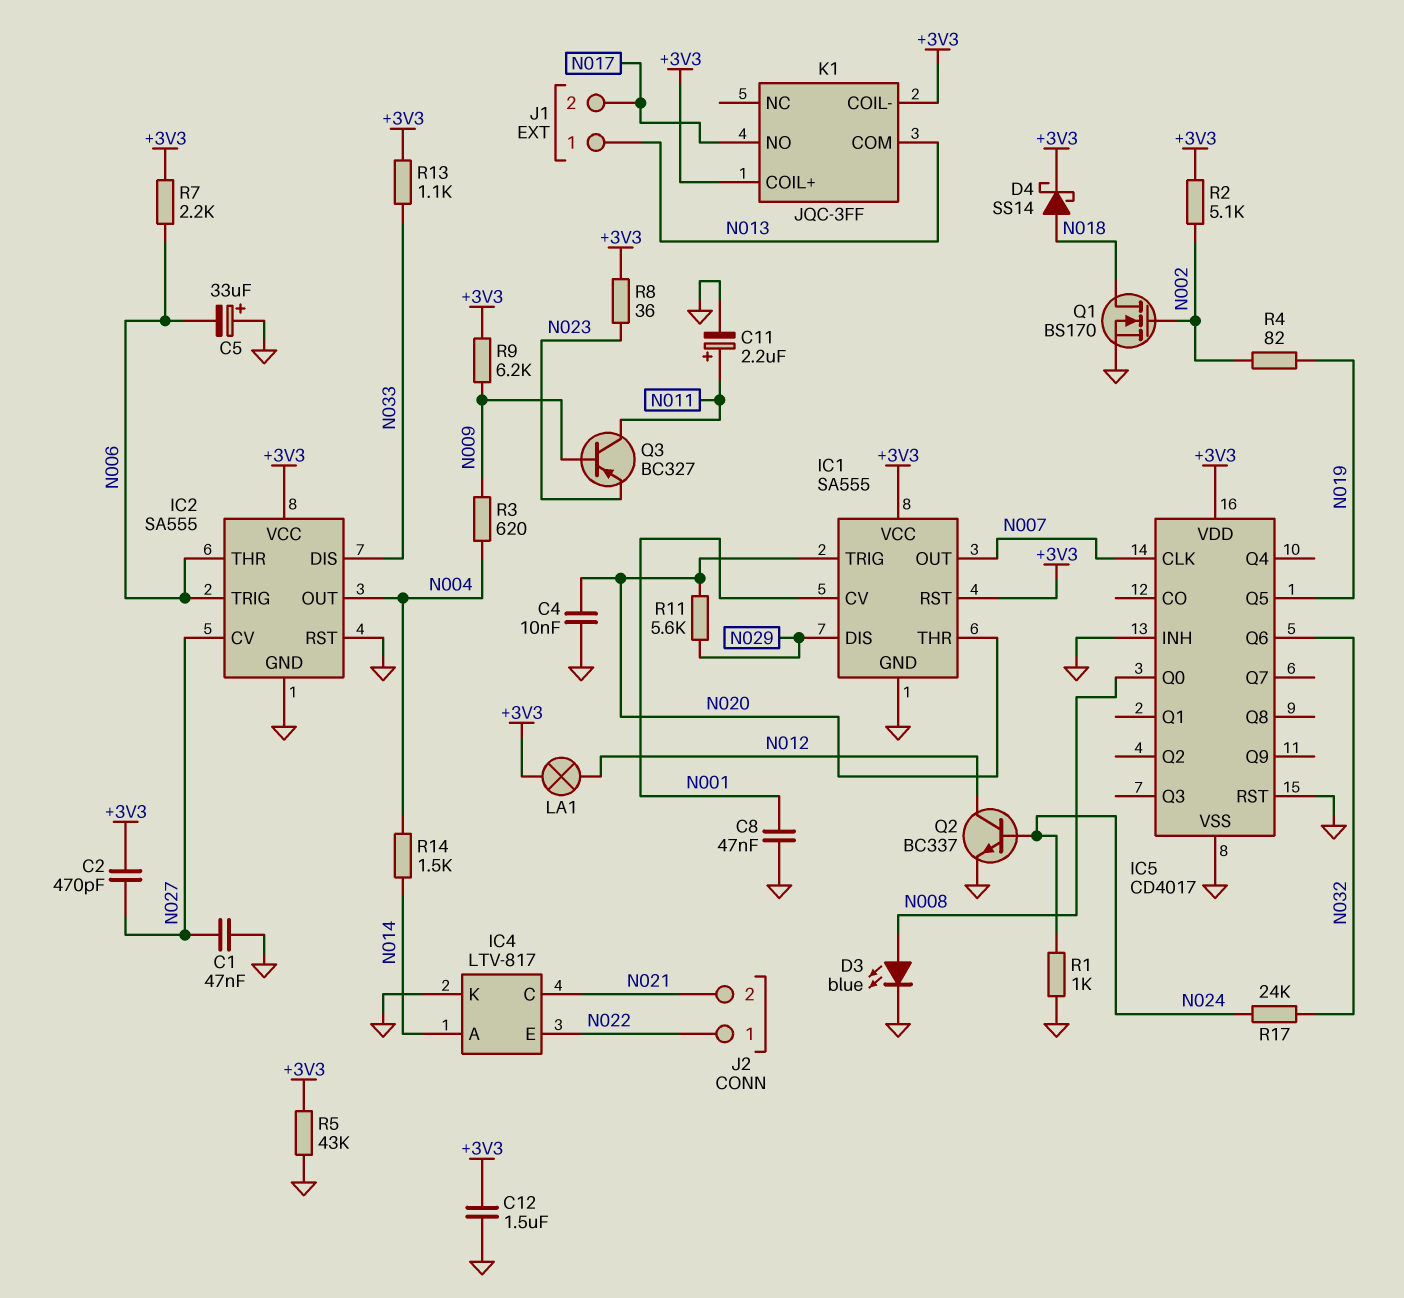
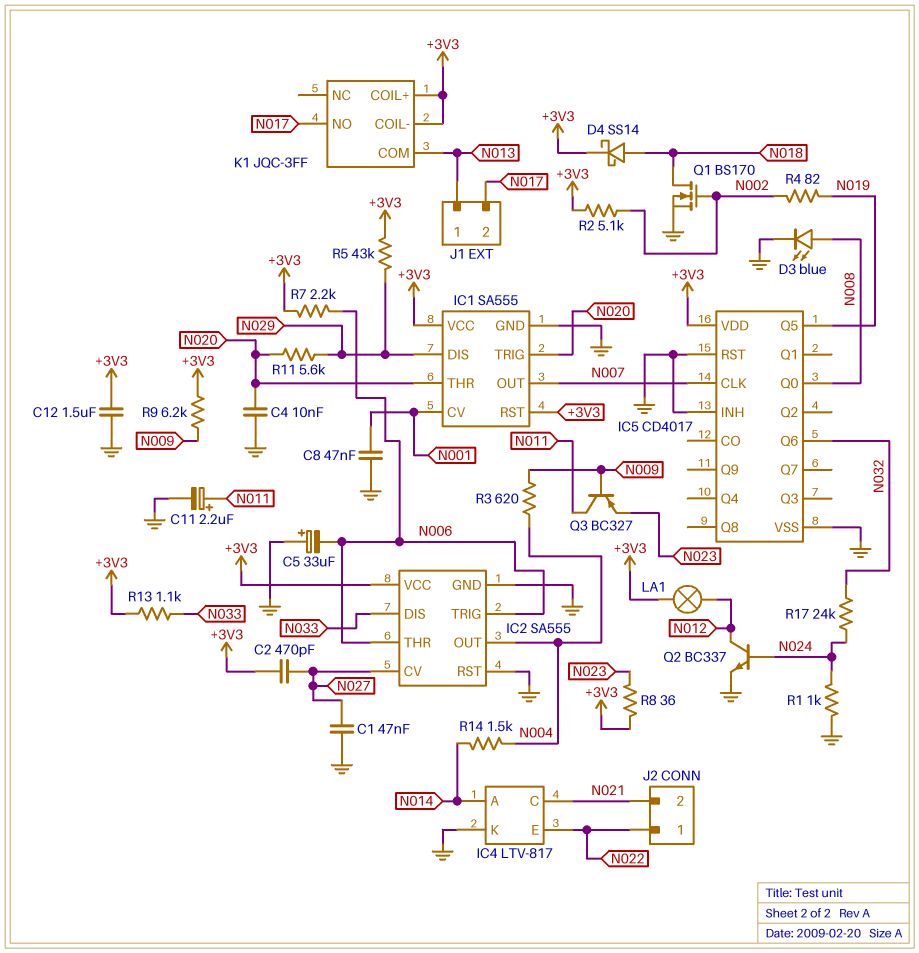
R5: 43k (+3V3, GND) -> 43k (+3V3, N029)

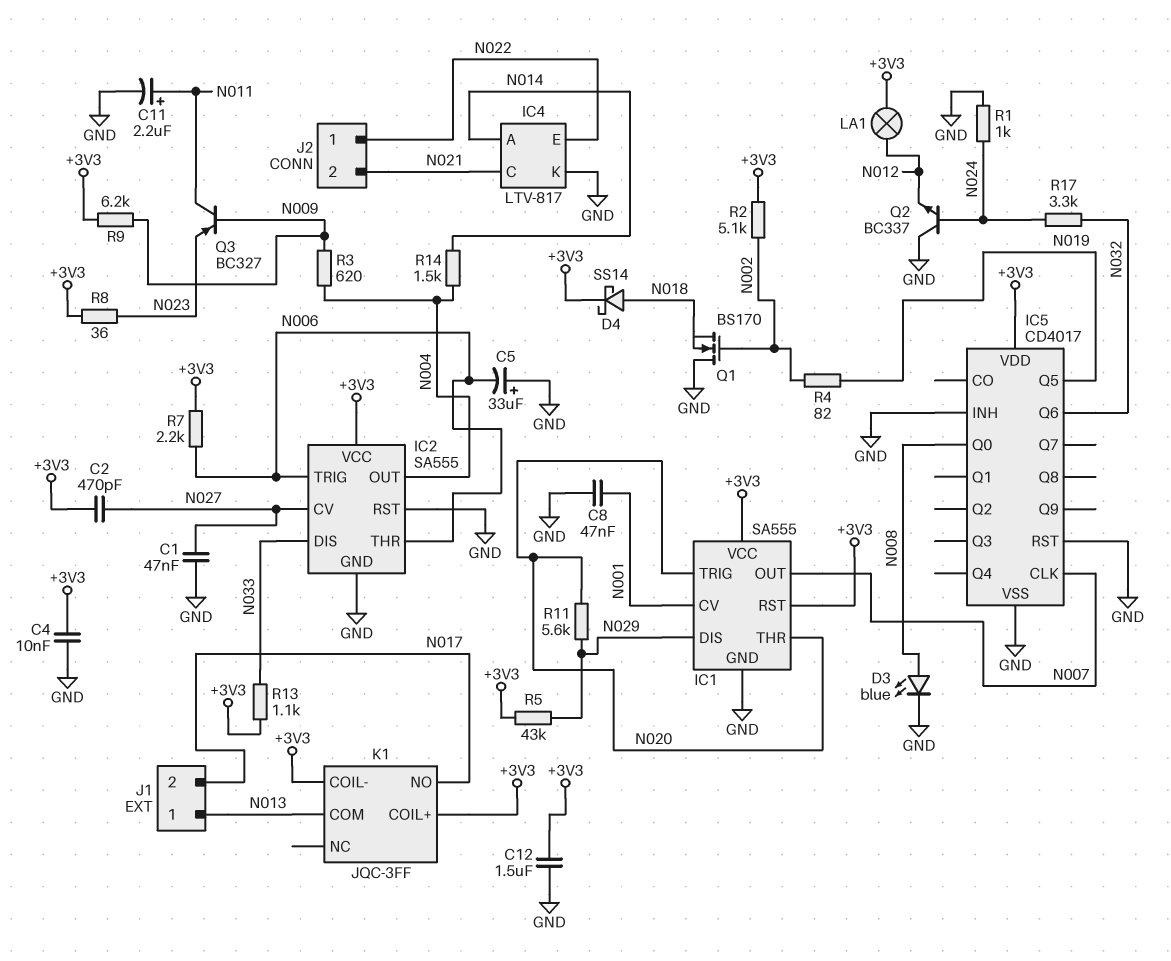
C4: 10nF (GND, N020) -> 10nF (+3V3, GND)
Q1: NMOS BS170 (G N002, D N018, S GND) -> NMOS BS170 (G N002, D GND, S N018)
Q2: NPN BC337 (B N024, C N012, E GND) -> NPN BC337 (B N024, C GND, E N012)
R17: 24k (N024, N032) -> 3.3k (N024, N032)

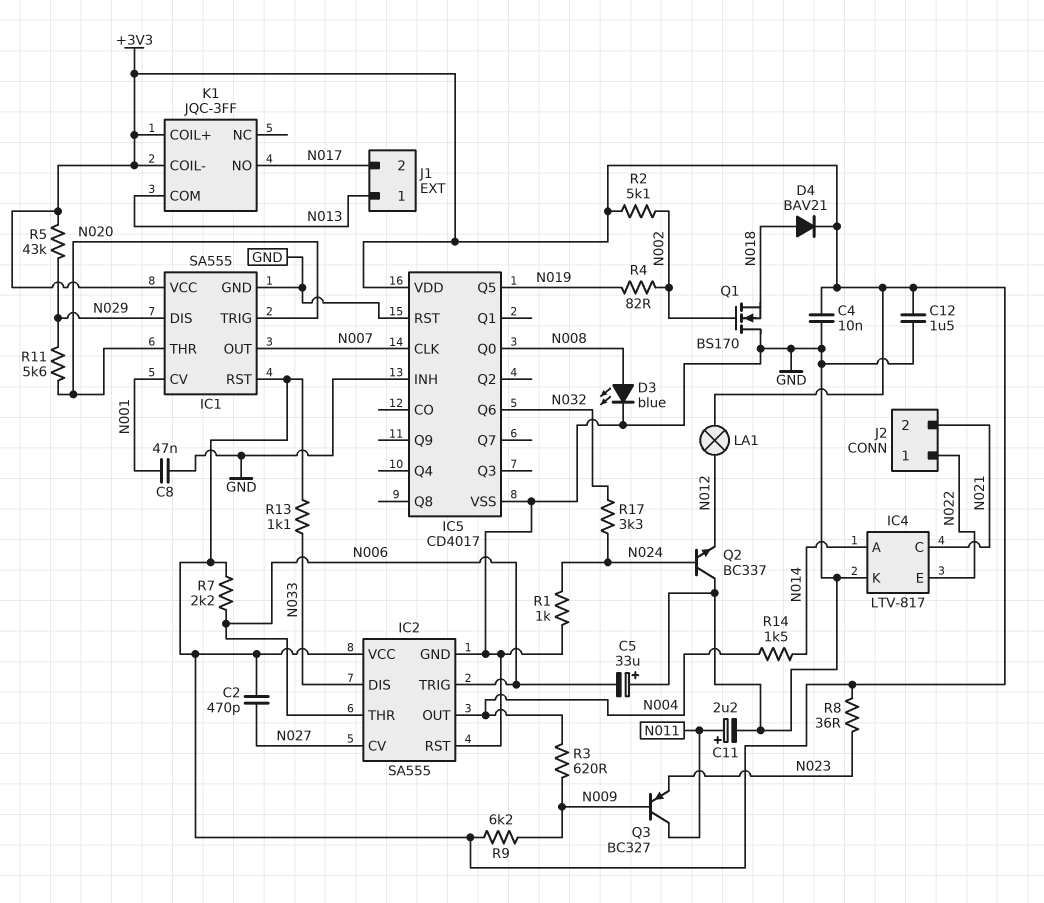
C1: 47nF (GND, N027) -> none
D4: schottky SS14 (A N018, K +3V3) -> diode BAV21 (A N018, K +3V3)

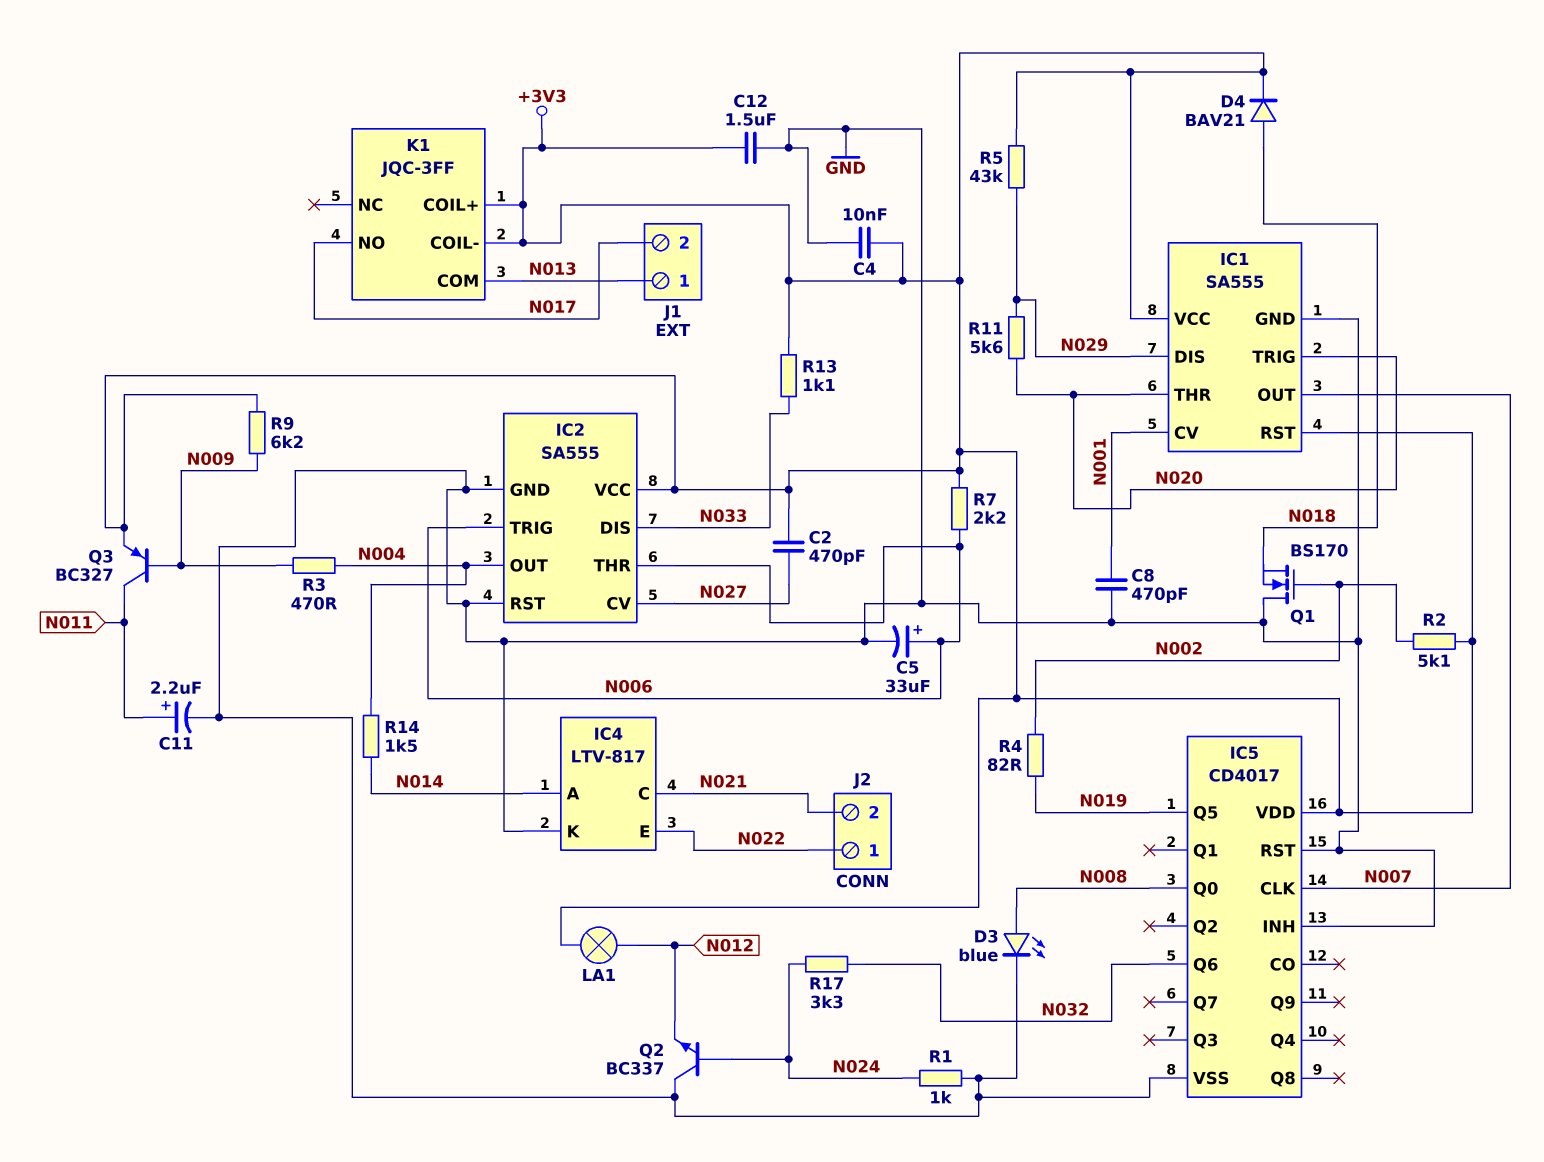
C5: 33uF (plus GND, minus N006) -> 33uF (plus N006, minus GND)
C8: 47nF (GND, N001) -> 470pF (GND, N001)
Q3: PNP BC327 (B N009, C N011, E N023) -> PNP BC327 (B N009, C N011, E +3V3)
R3: 620 (N004, N009) -> 470 (N004, N009)
R8: 36 (+3V3, N023) -> none

